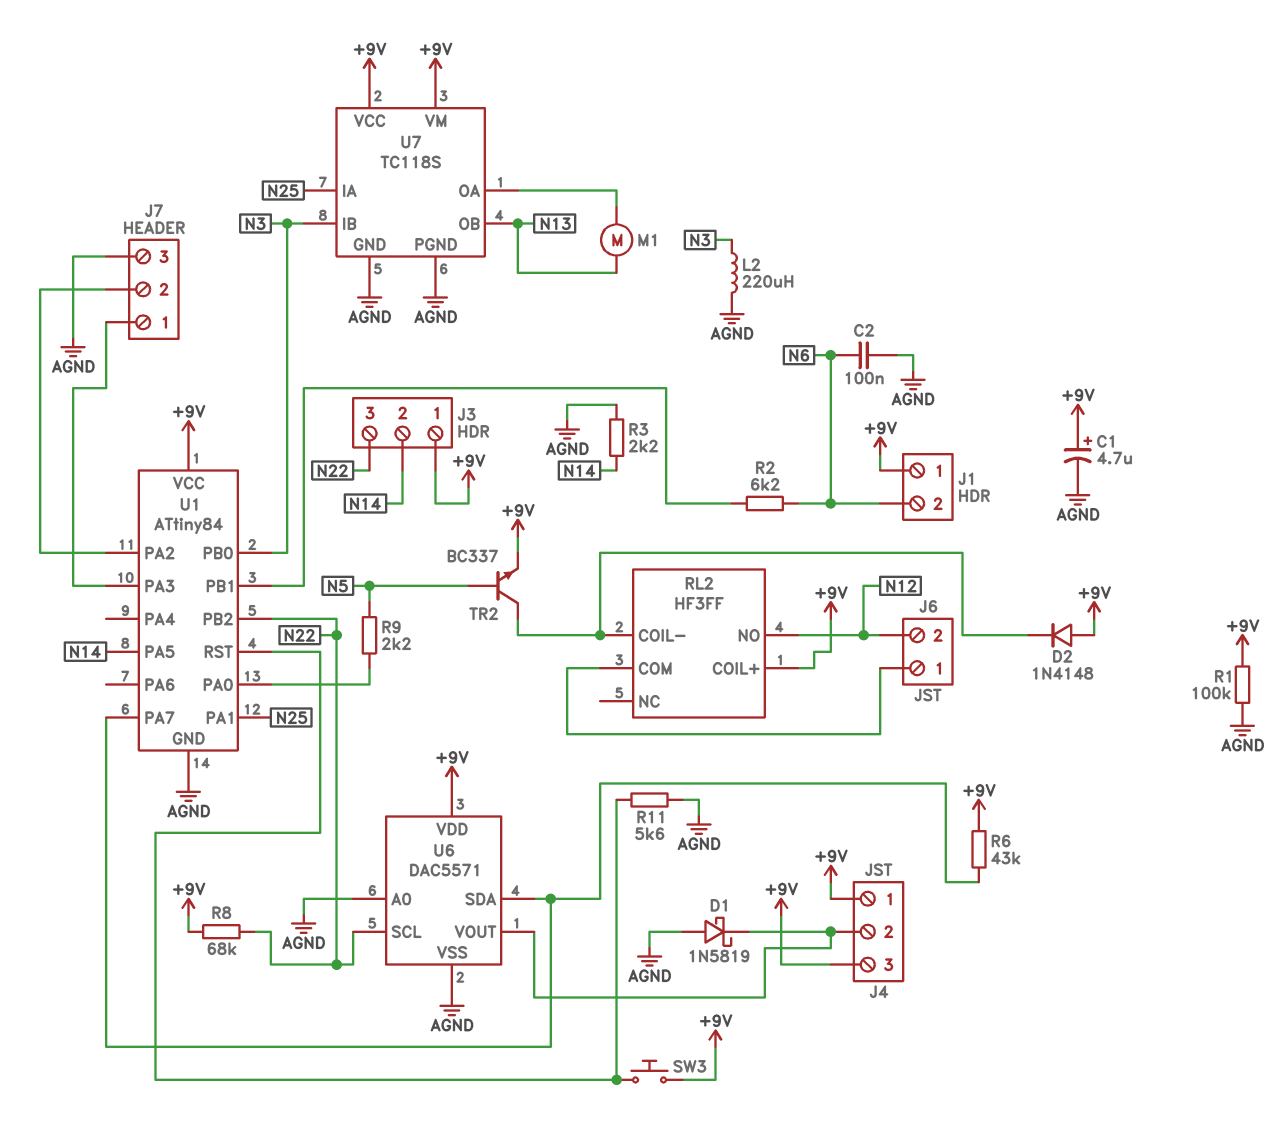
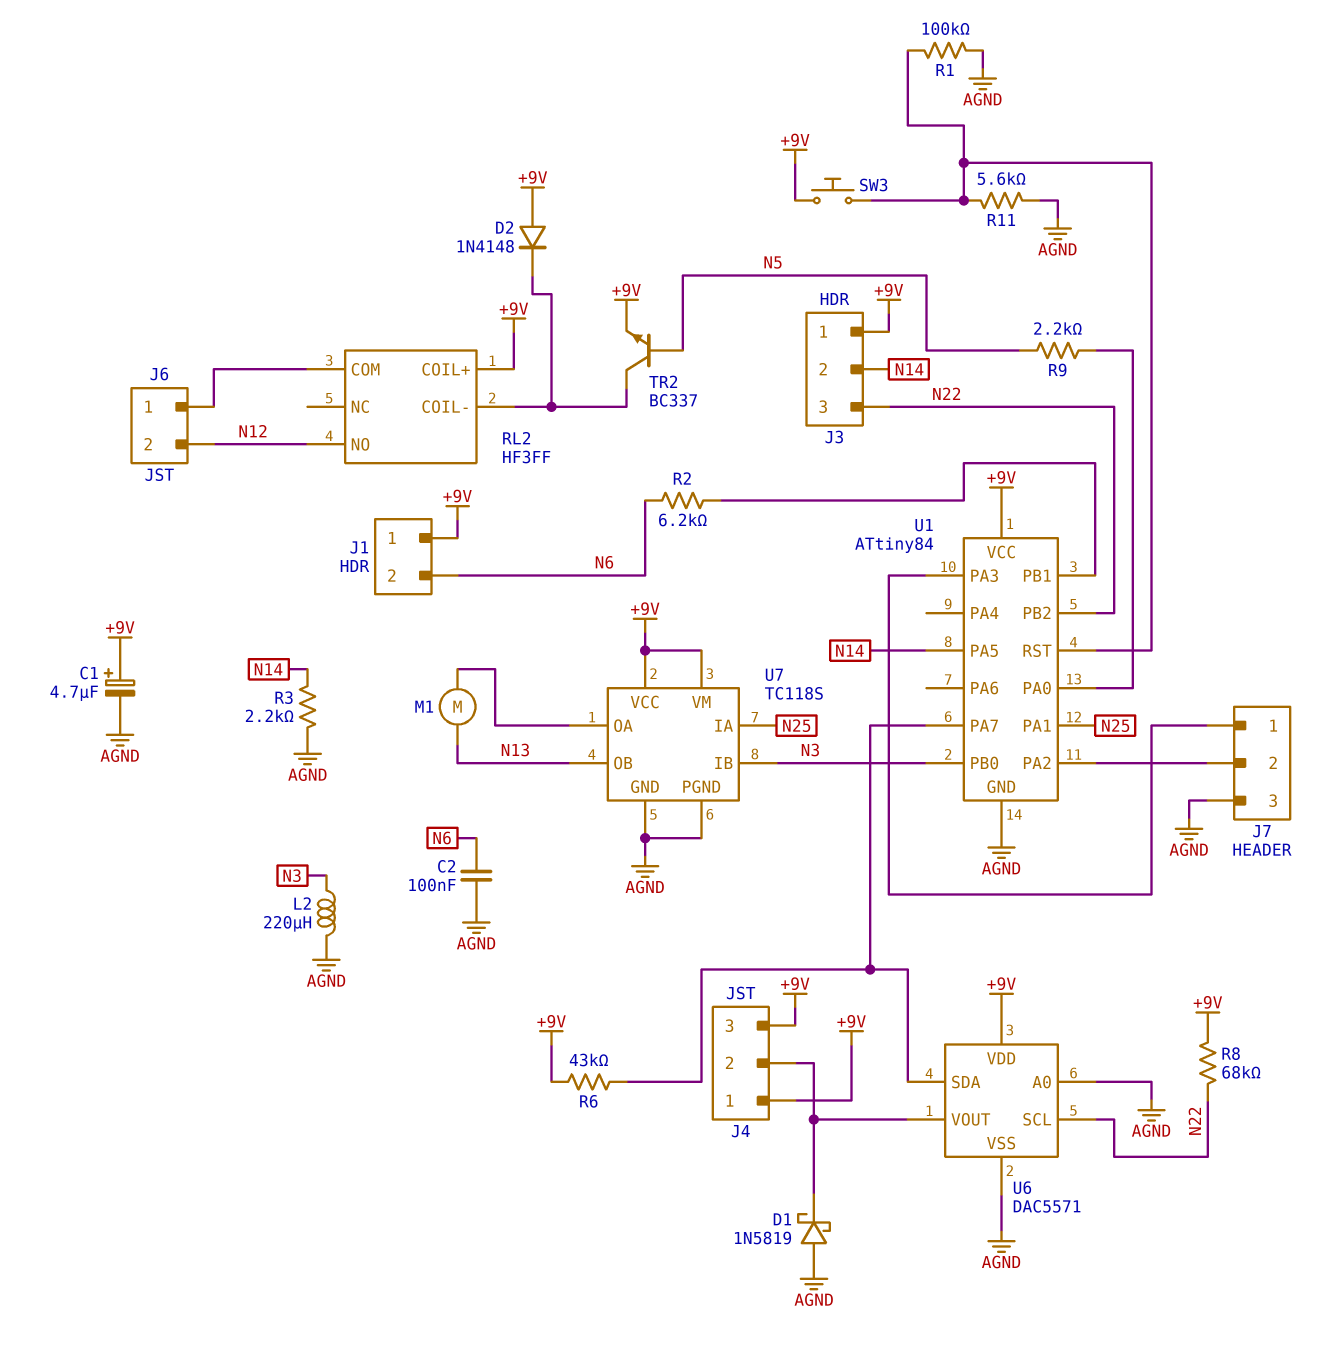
R1: 100k (+9V, AGND) -> 100k (AGND, U1/RST)

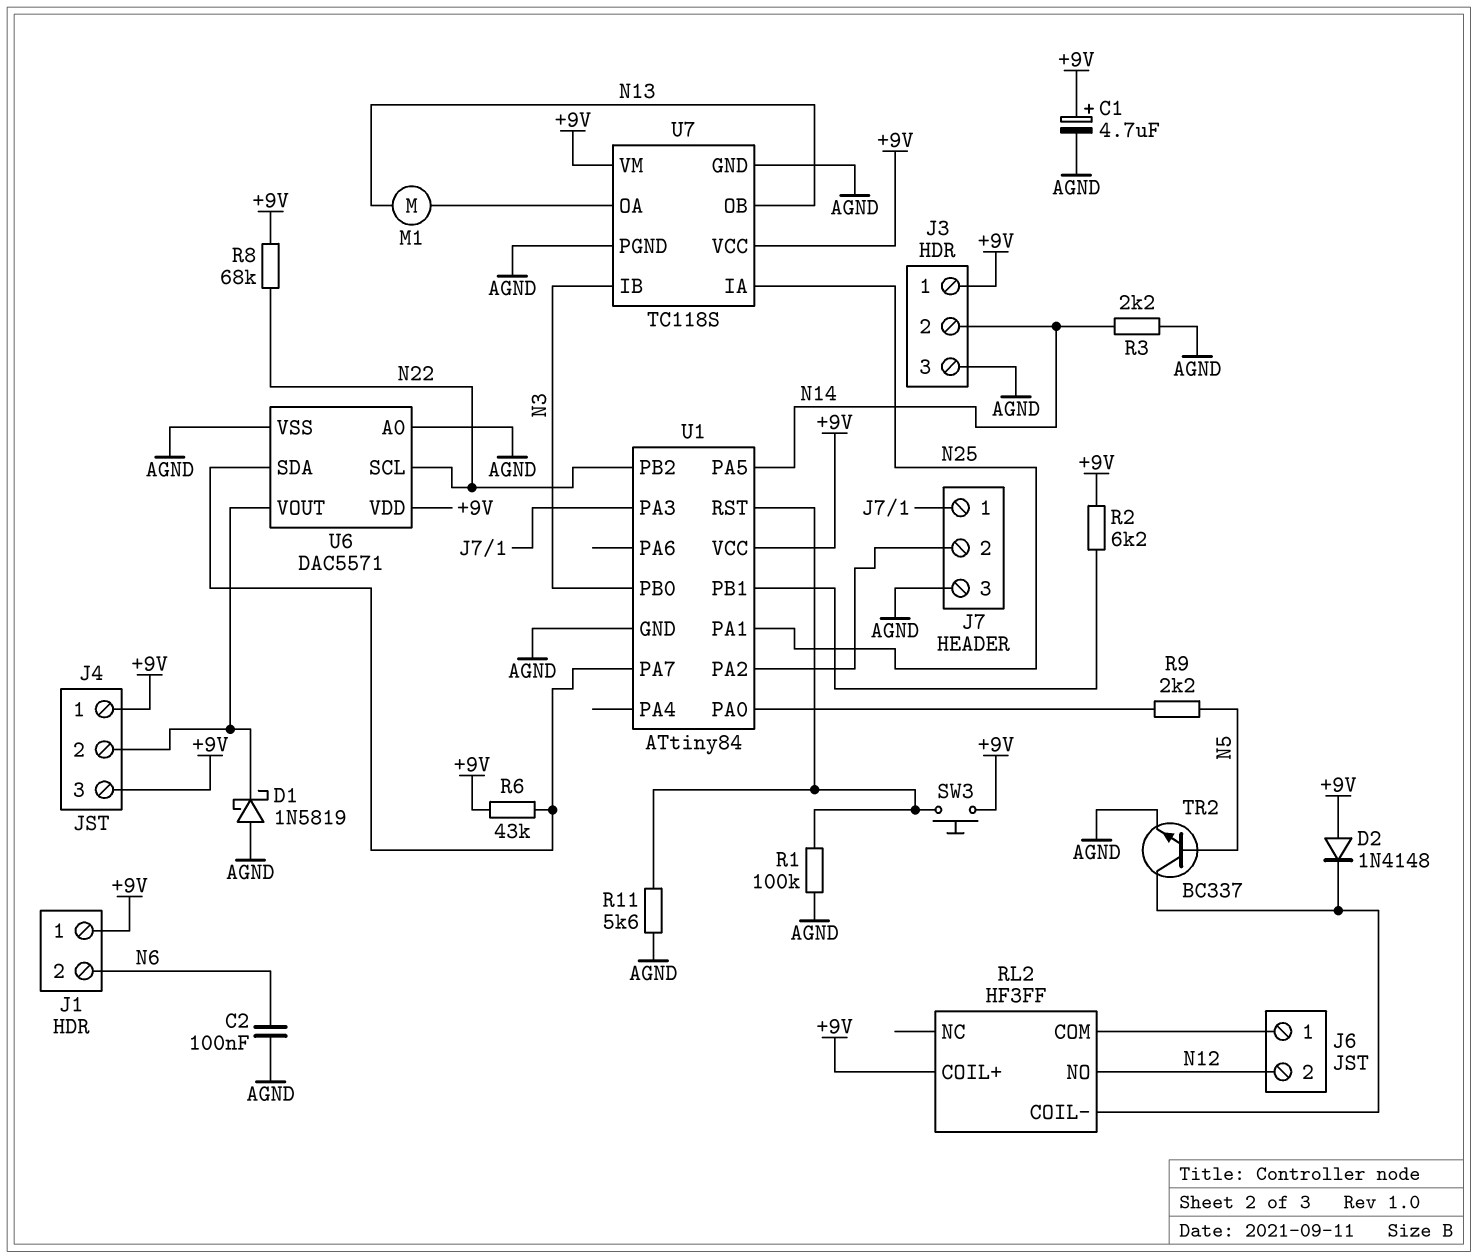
J3 pin 3: N22 -> AGND
L2: 220uH (AGND, N3) -> none
R2: 6.2k (N6, U1/PB1) -> 6.2k (+9V, U1/PB1)
TR2: NPN BC337 (B N5, C RL2/COIL-, E +9V) -> NPN BC337 (B N5, C RL2/COIL-, E AGND)

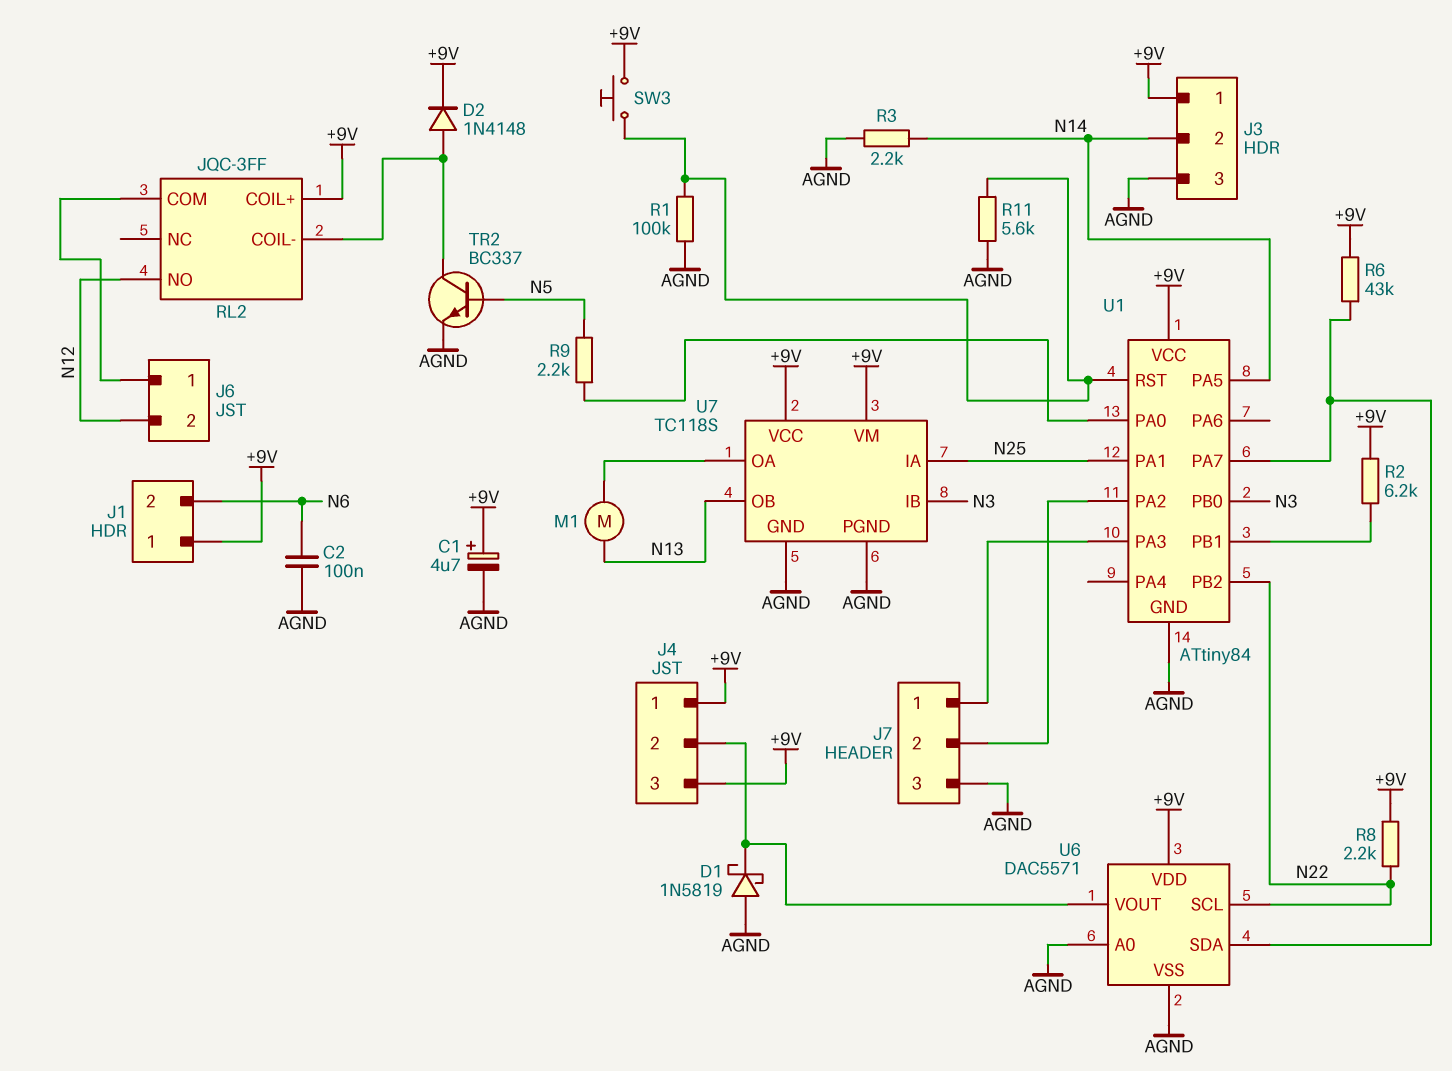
D2: diode 1N4148 (A +9V, K RL2/COIL-) -> diode 1N4148 (A RL2/COIL-, K +9V)
R8: 68k (+9V, N22) -> 2.2k (+9V, N22)
RL2: HF3FF -> JQC-3FF

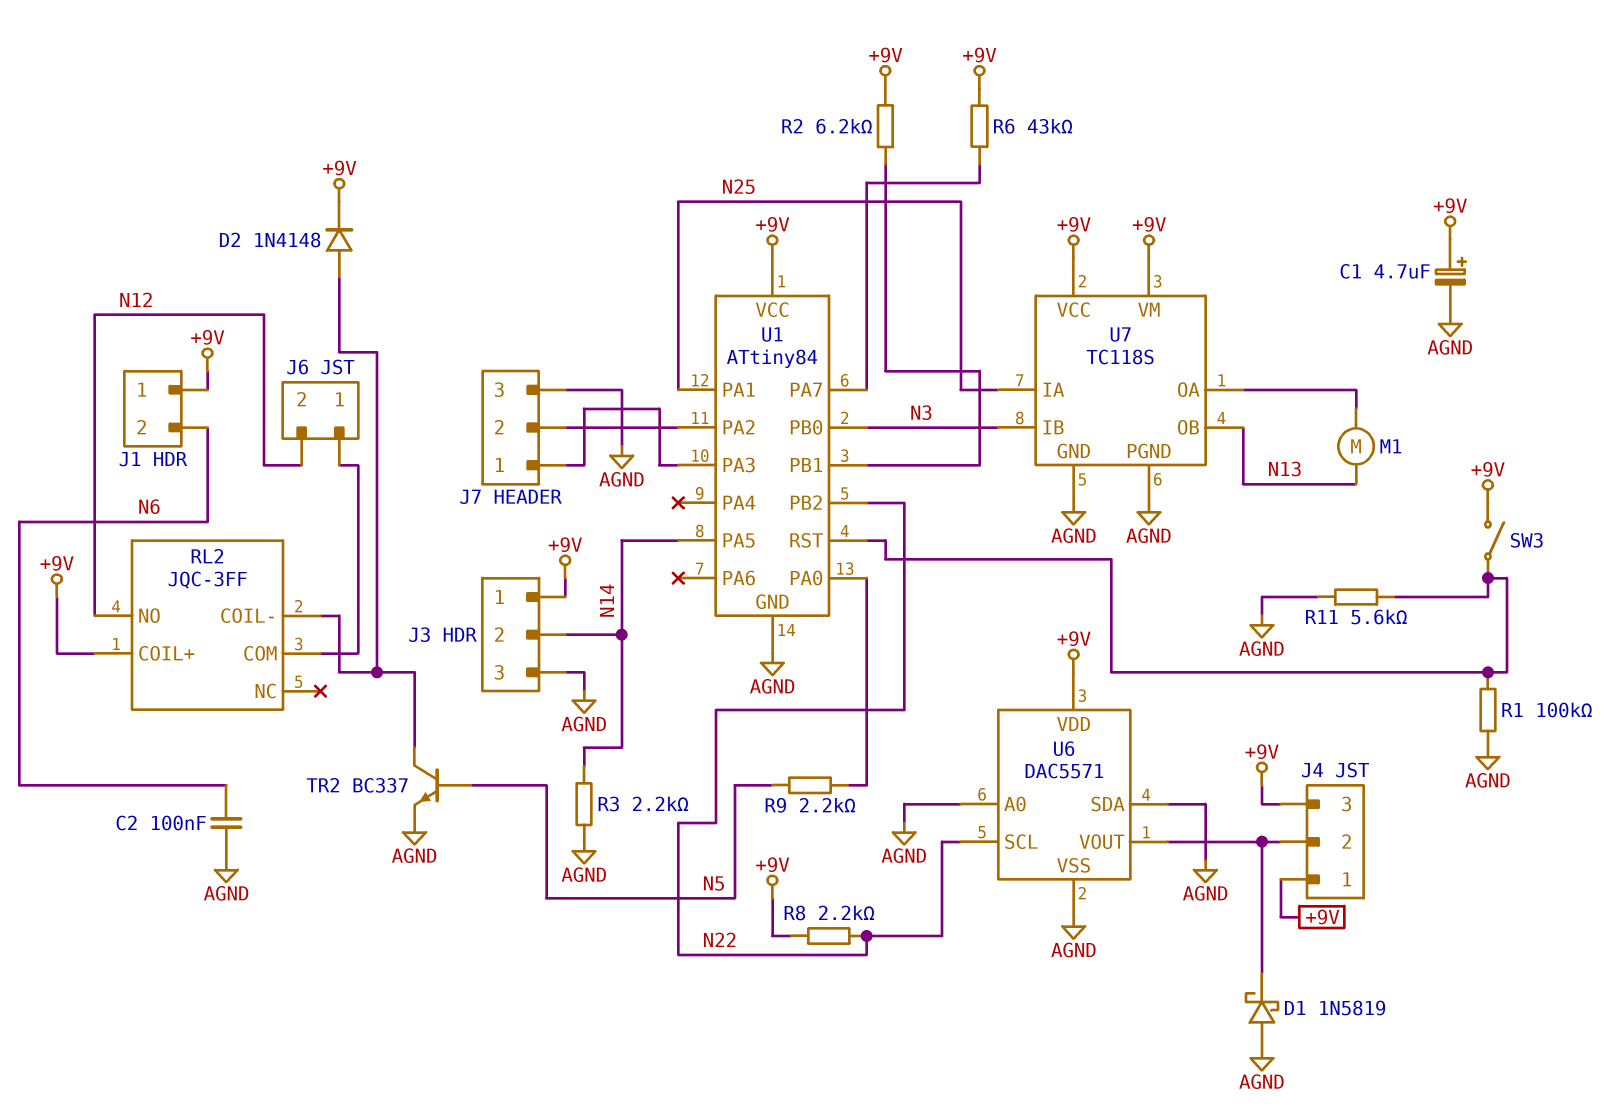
SW3: button (+9V, U1/RST) -> switch (+9V, U1/RST)
U6 pin SDA: U1/PA7 -> AGND

